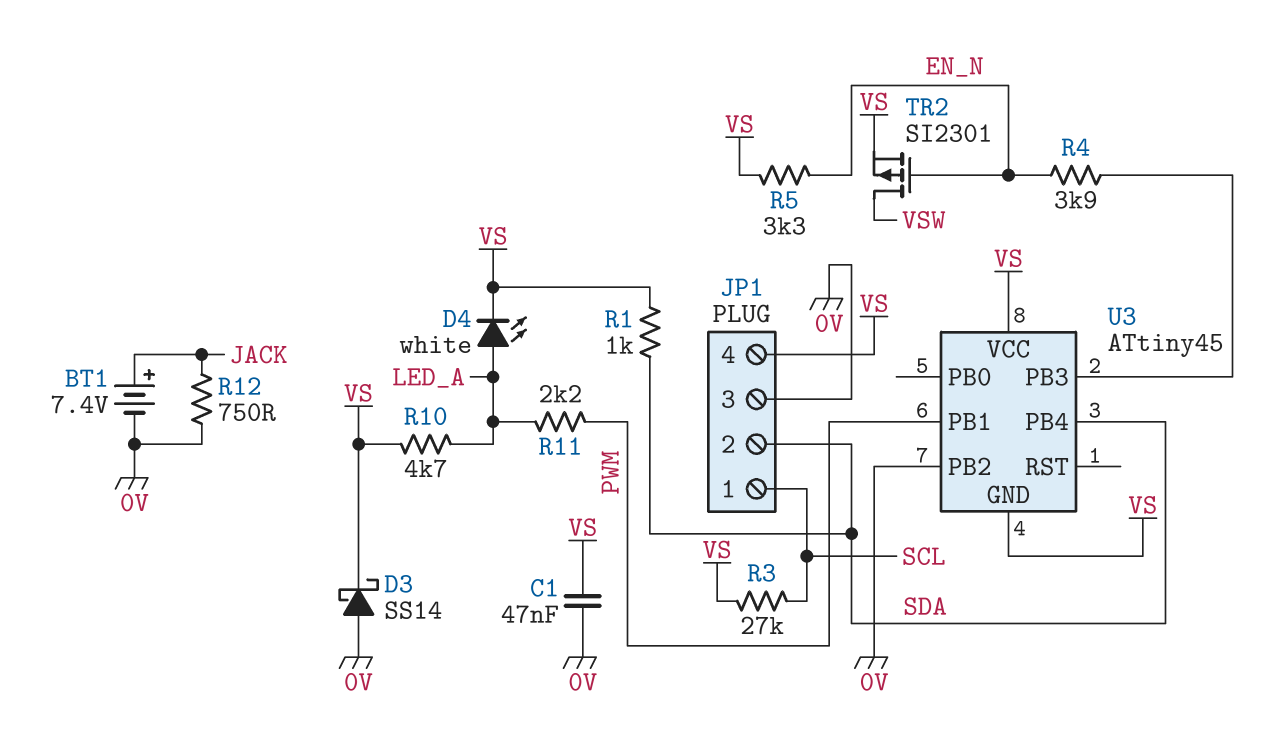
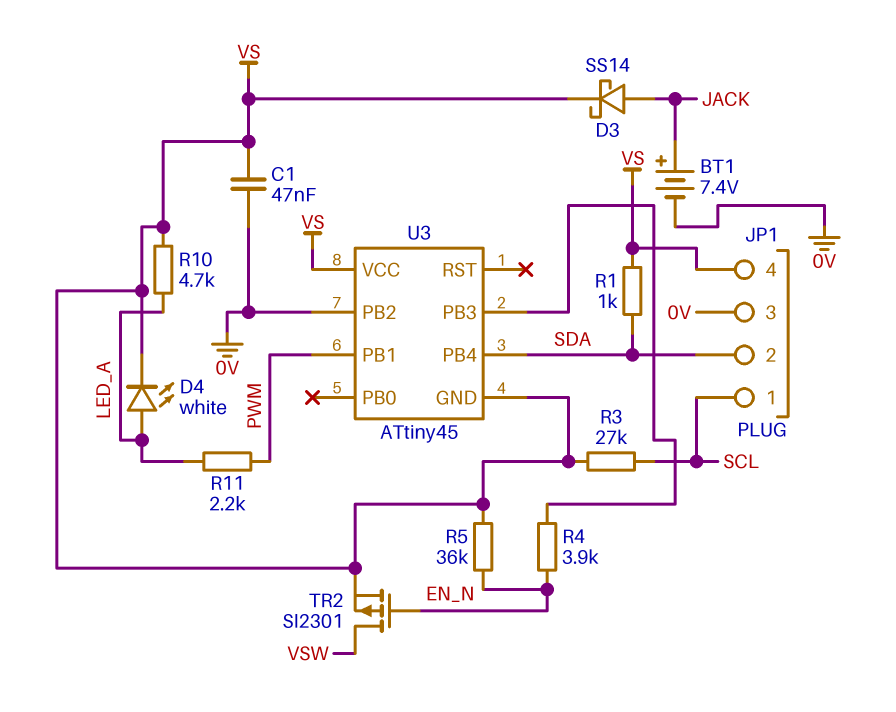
D3: schottky SS14 (A 0V, K VS) -> schottky SS14 (A JACK, K VS)
R5: 3.3k (EN_N, VS) -> 36k (EN_N, VS)
R12: 750 (0V, JACK) -> none

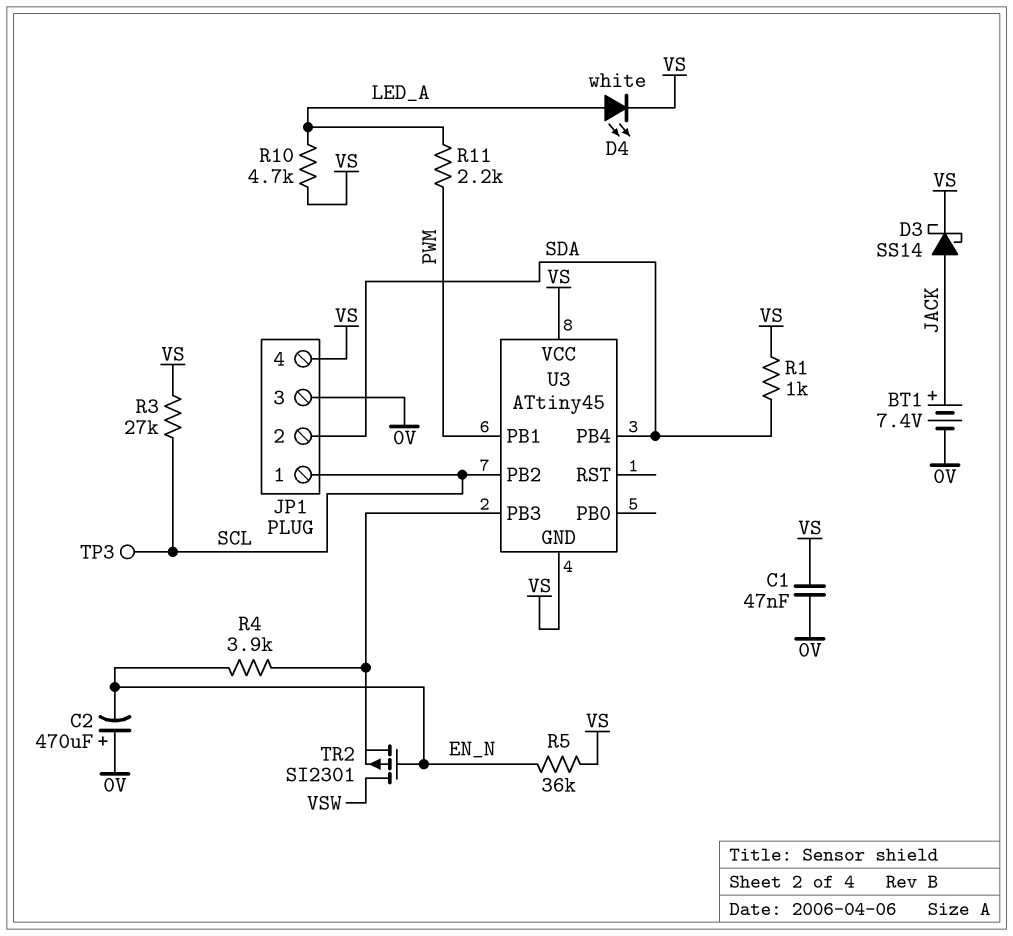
C2: none -> 470uF (plus 0V, minus EN_N)
TP3: none -> test point (SCL)
TR2: PMOS SI2301 (G EN_N, D VSW, S VS) -> PMOS SI2301 (G EN_N, D VSW, S U3/PB3)
U3 pin PB2: 0V -> SCL

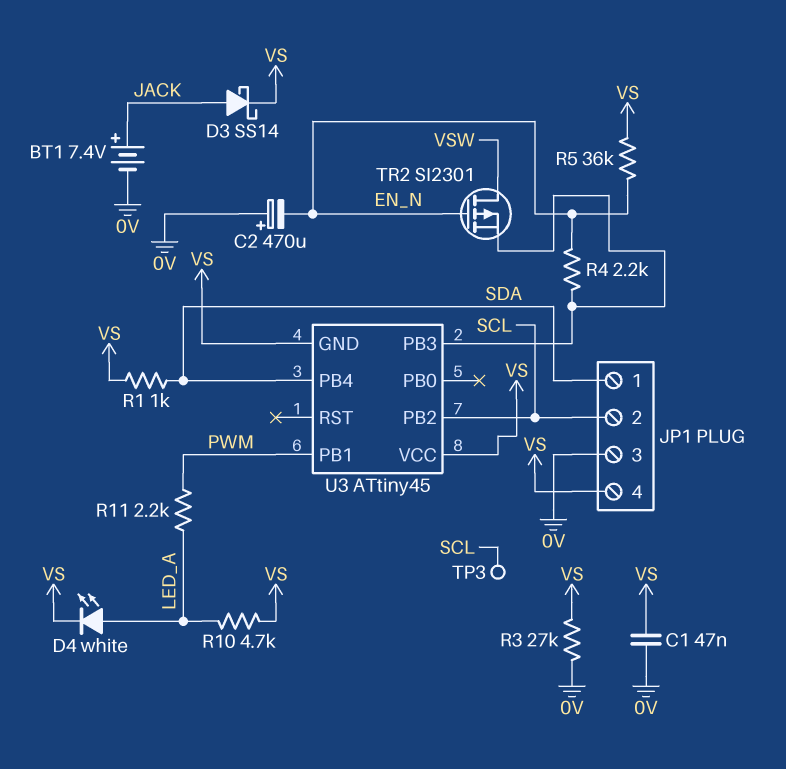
JP1 pin 1: SCL -> SDA
JP1 pin 2: SDA -> SCL
R3: 27k (SCL, VS) -> 27k (0V, VS)
R4: 3.9k (EN_N, U3/PB3) -> 2.2k (EN_N, U3/PB3)

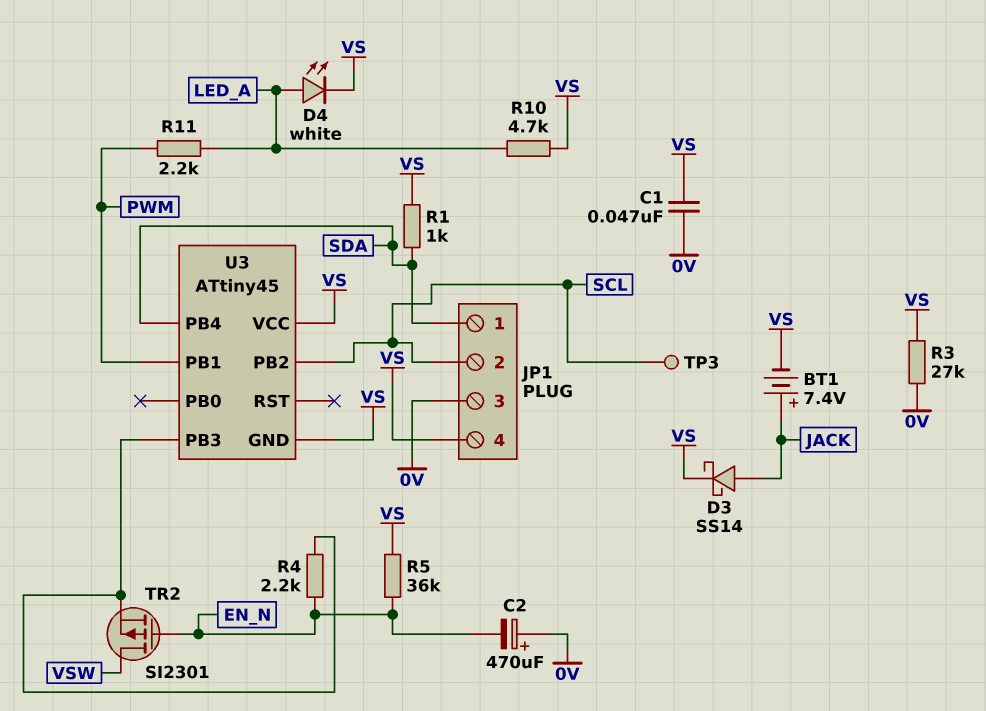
BT1: 7.4V (plus JACK, minus 0V) -> 7.4V (plus JACK, minus VS)

